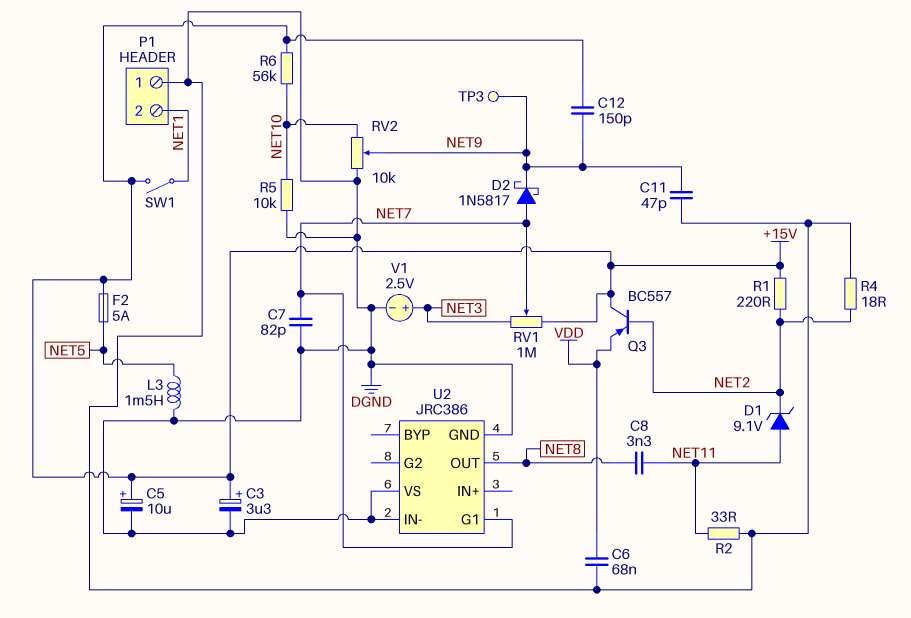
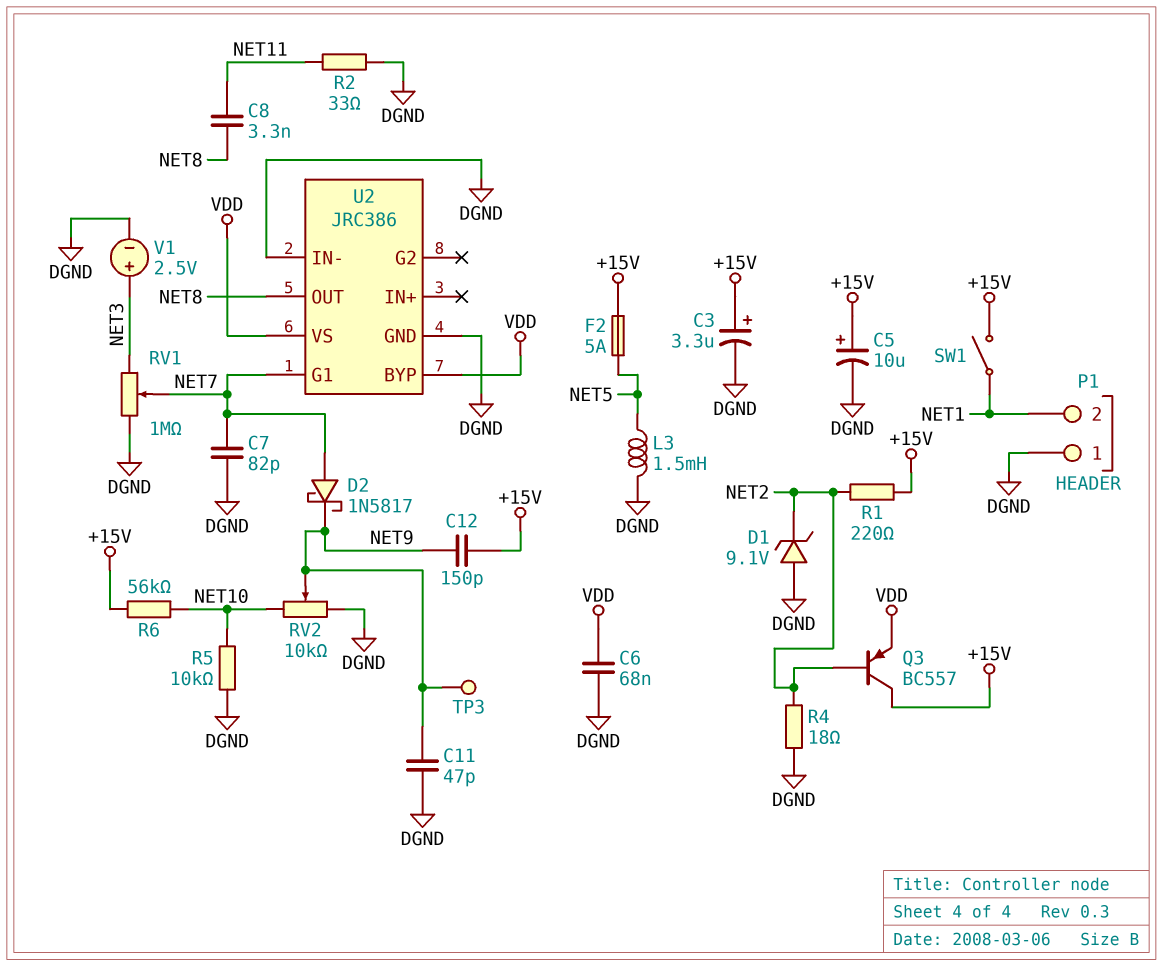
D1: zener 9.1V (A NET11, K NET2) -> zener 9.1V (A DGND, K NET2)
RV1: 1M (+15V, NET3, wiper NET7) -> 1M (DGND, NET3, wiper NET7)
U2 pin BYP: none -> VDD
U2 pin VS: DGND -> VDD

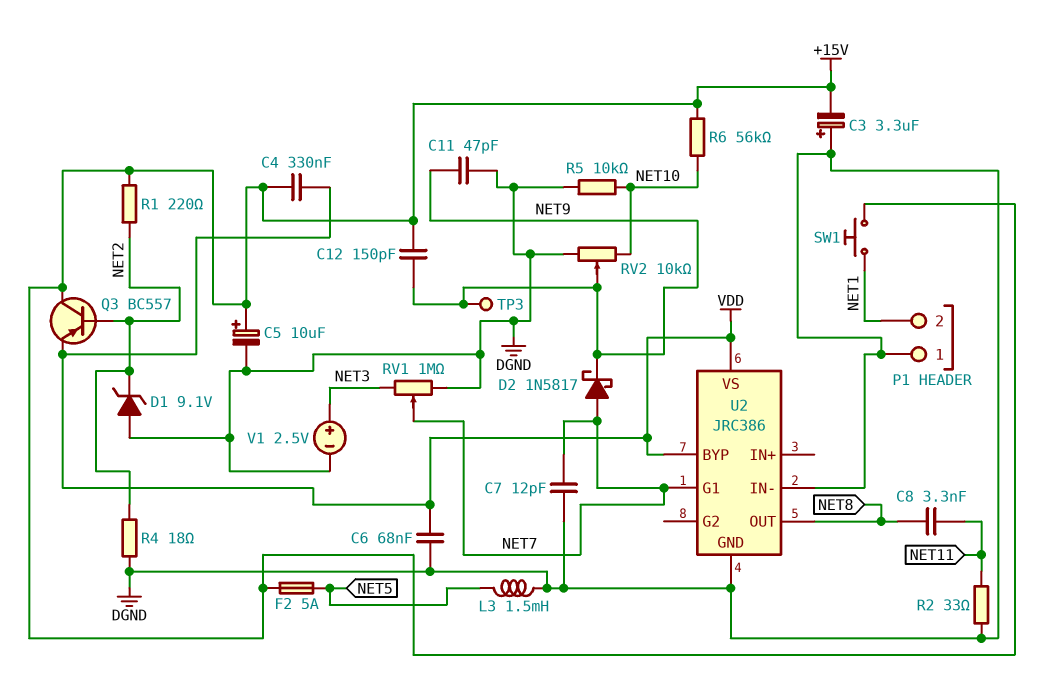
C3: 3.3uF (plus +15V, minus DGND) -> 3.3uF (plus DGND, minus +15V)
C4: none -> 330nF (+15V, VDD)
C7: 82pF (DGND, NET7) -> 12pF (DGND, NET7)
SW1: switch (+15V, NET1) -> button (+15V, NET1)

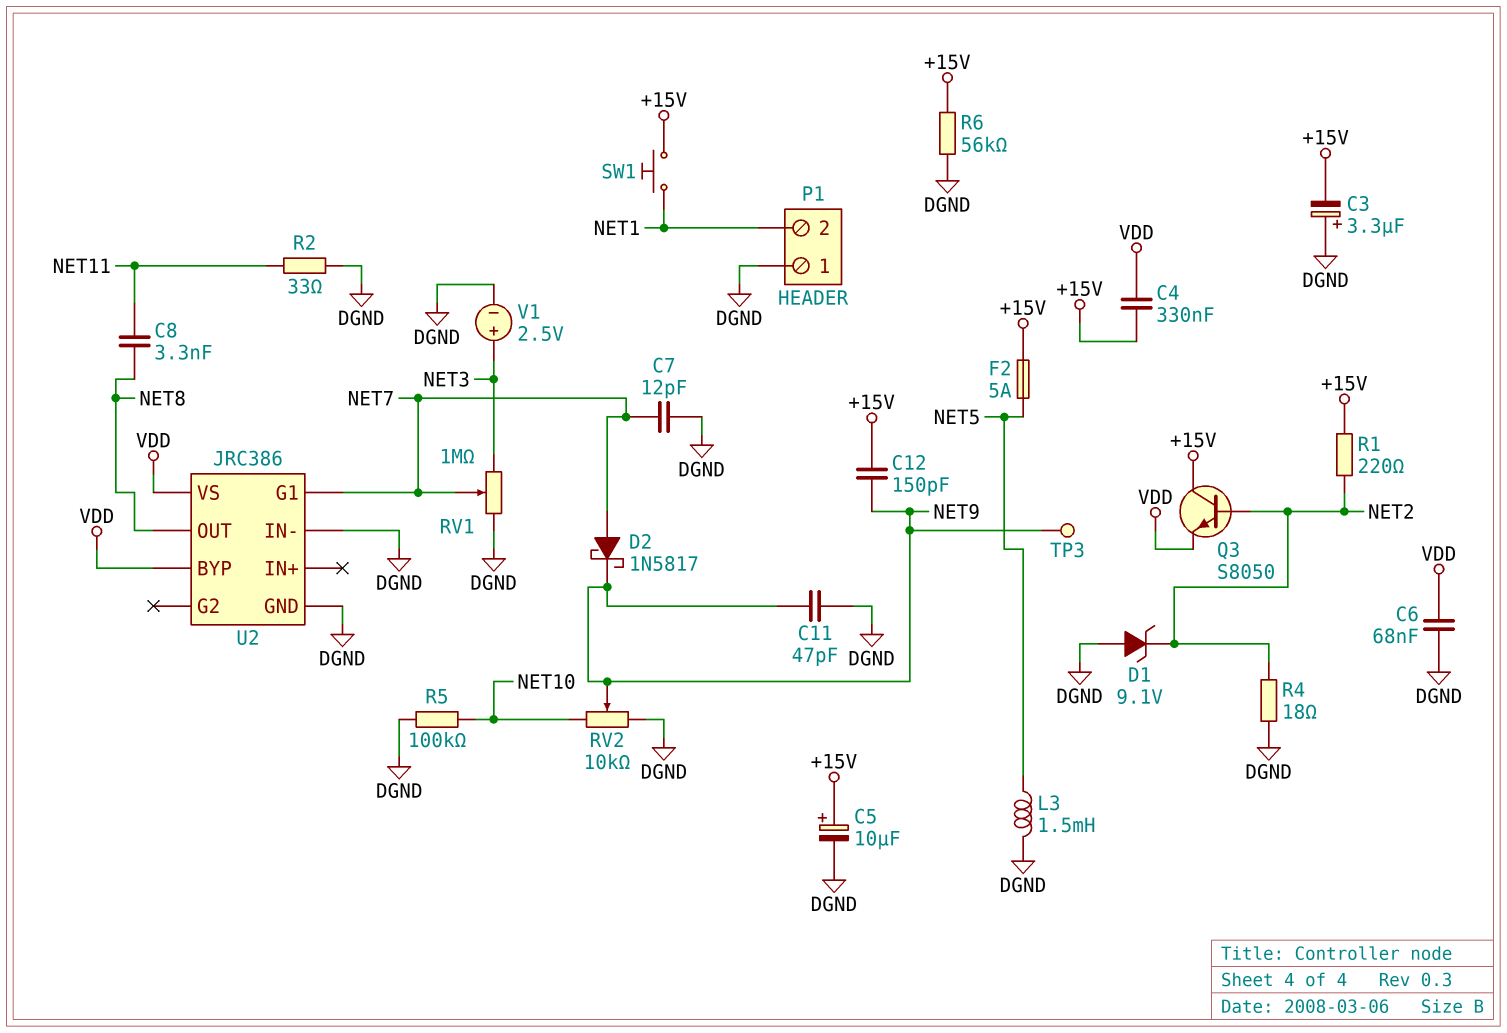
Q3: PNP BC557 (B NET2, C +15V, E VDD) -> NPN S8050 (B NET2, C +15V, E VDD)
R5: 10k (DGND, NET10) -> 100k (DGND, NET10)
R6: 56k (+15V, NET10) -> 56k (+15V, DGND)

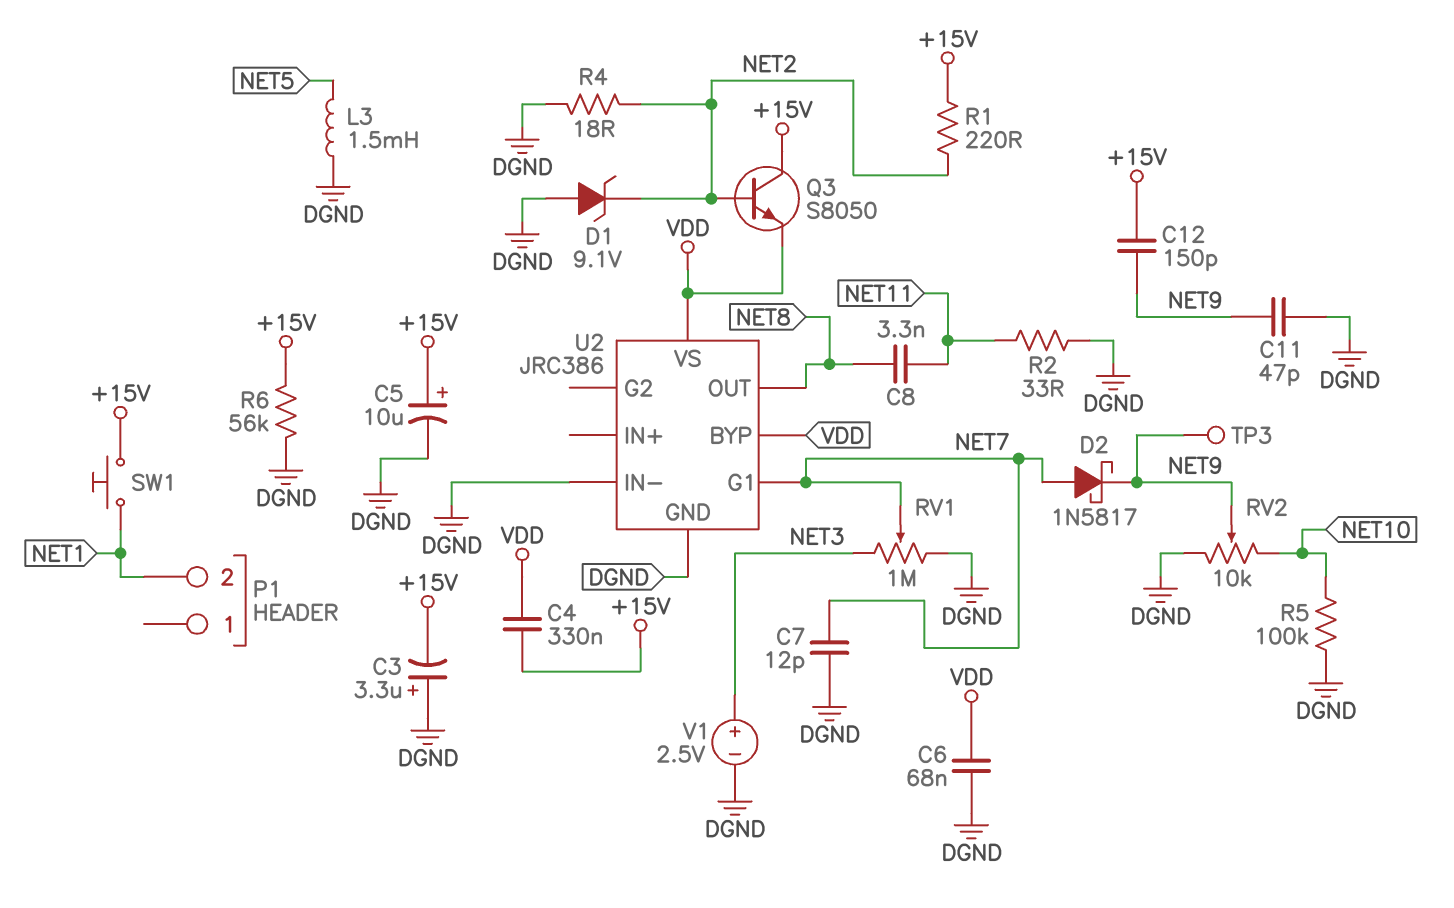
F2: 5A (+15V, NET5) -> none
P1 pin 1: DGND -> none

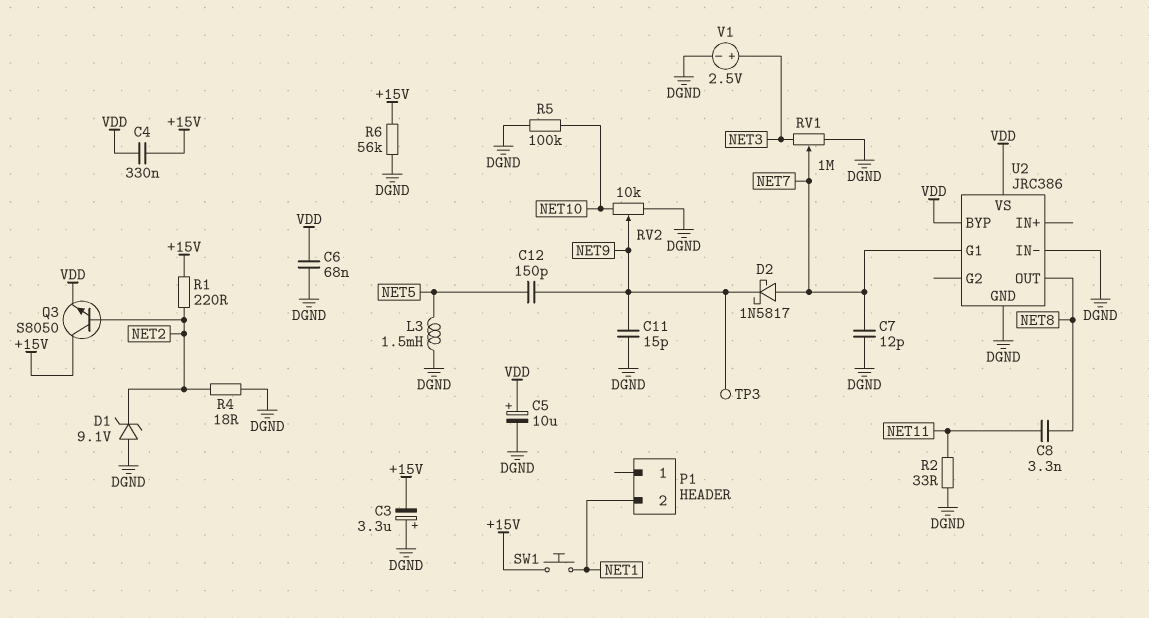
C5: 10uF (plus +15V, minus DGND) -> 10uF (plus VDD, minus DGND)
C11: 47pF (DGND, NET9) -> 15pF (DGND, NET9)
C12: 150pF (+15V, NET9) -> 150pF (NET5, NET9)

